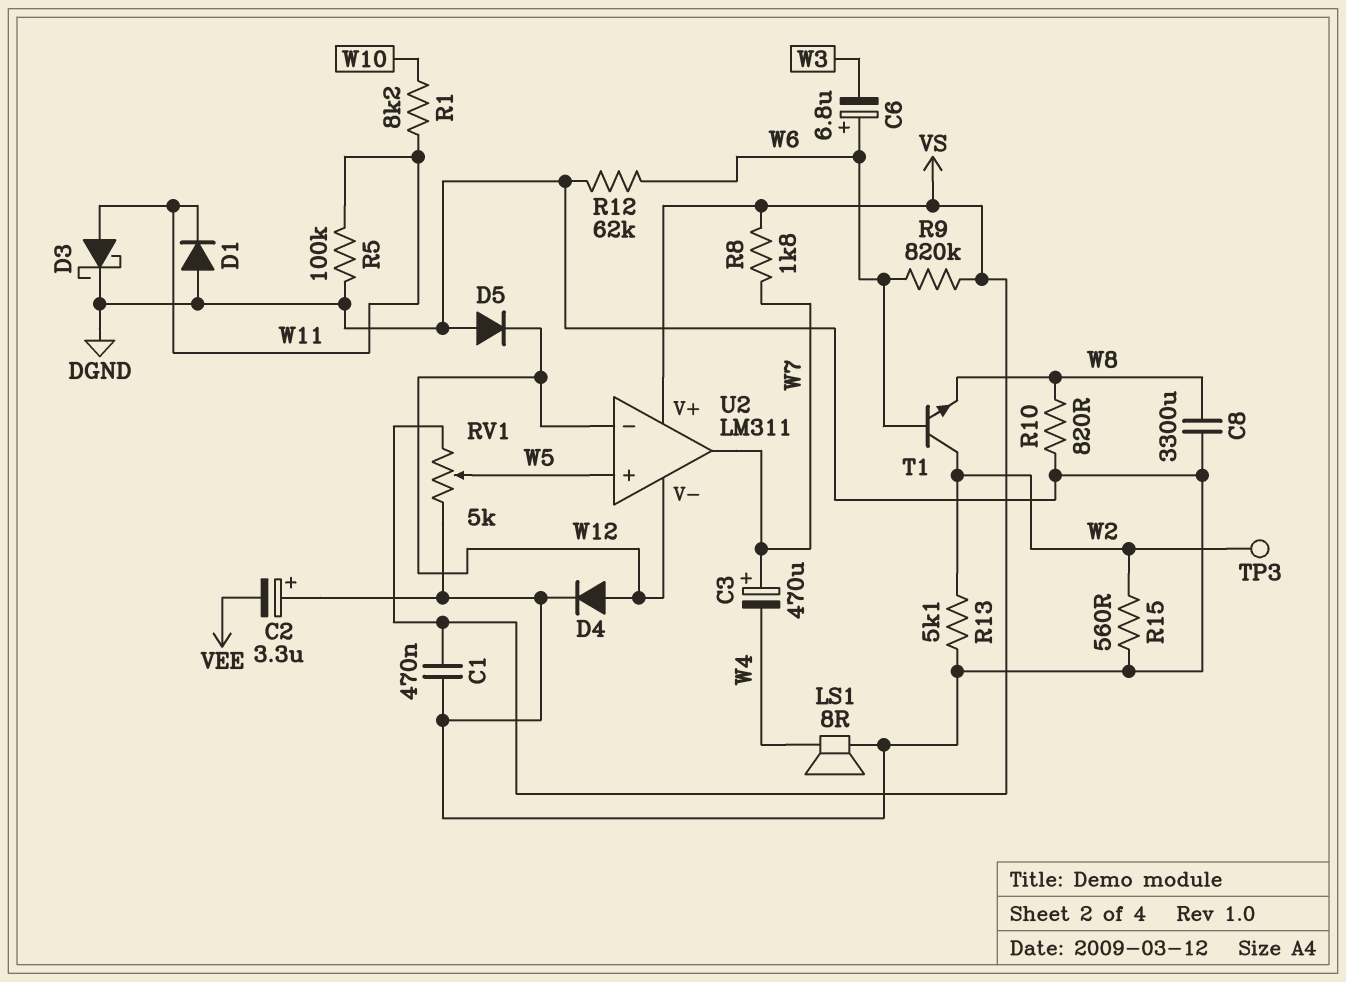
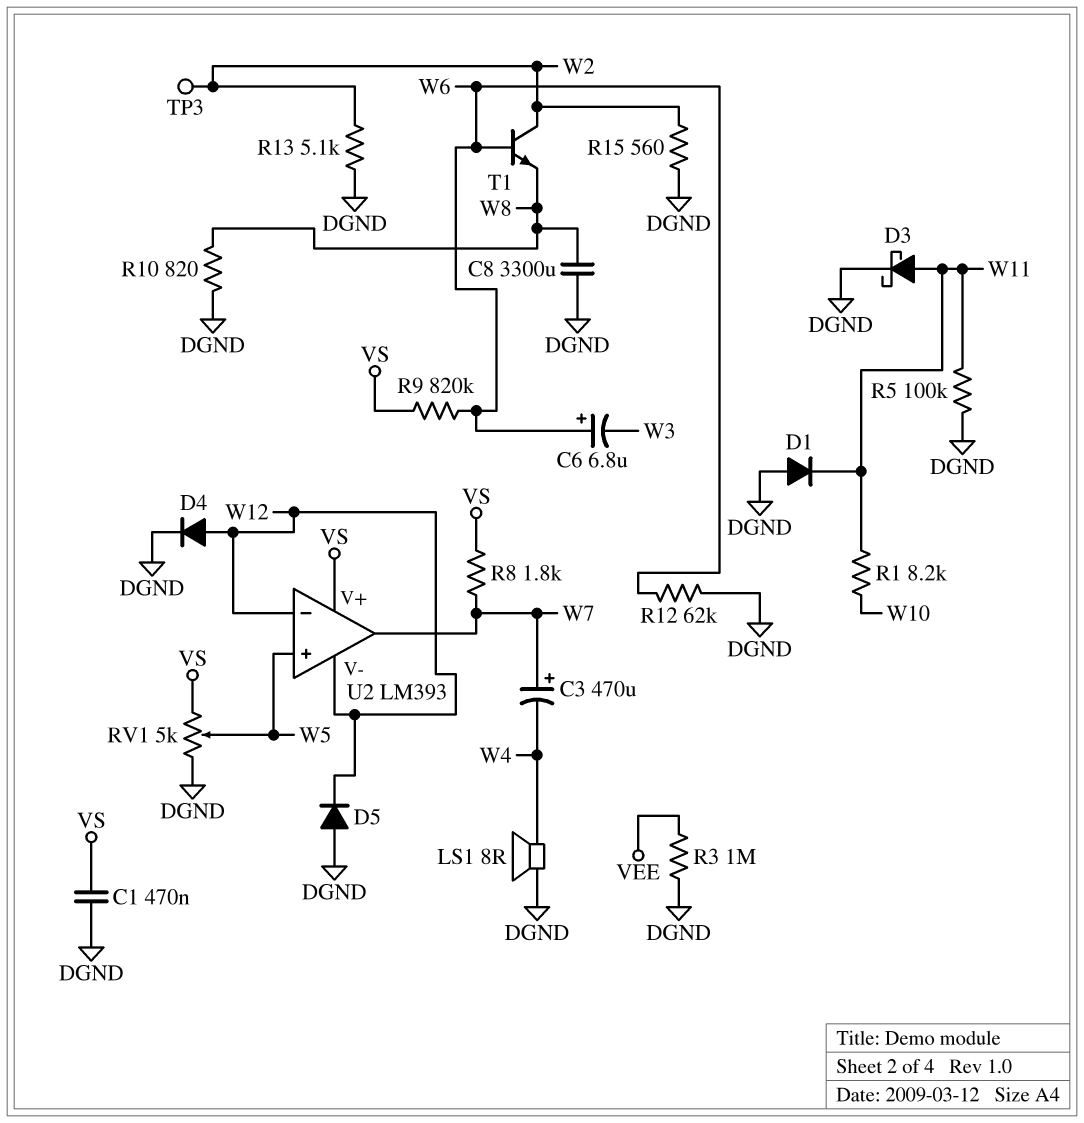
C2: 3.3uF (plus DGND, minus VEE) -> none
R3: none -> 1M (DGND, VEE)
U2: LM311 -> LM393

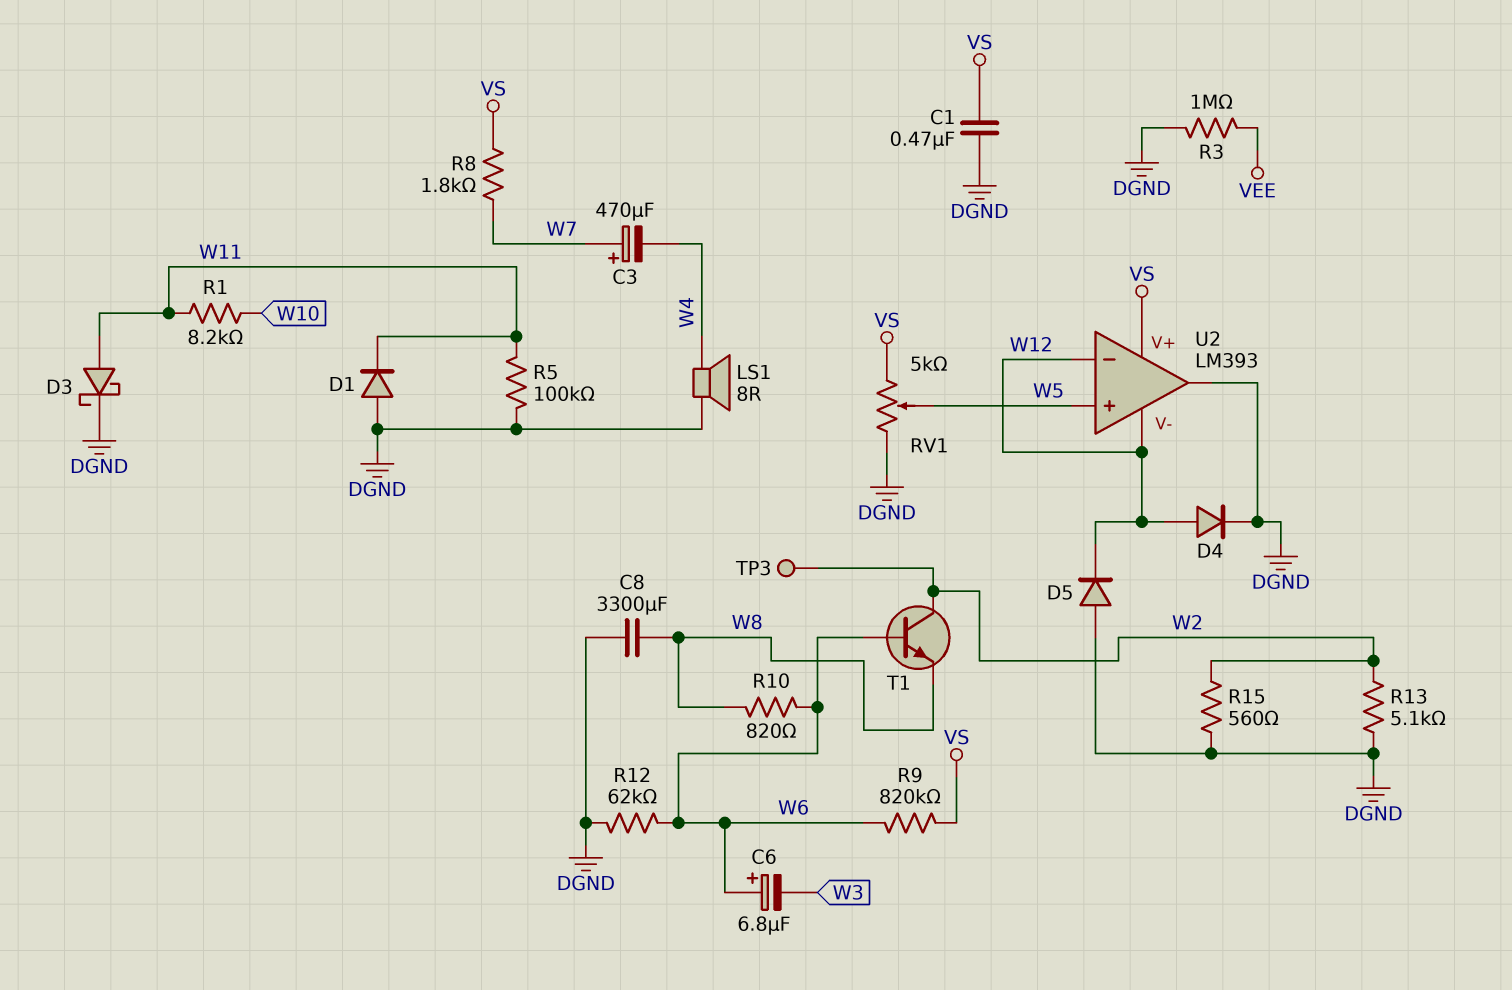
R10: 820 (DGND, W8) -> 820 (W6, W8)
U2 pin out: W7 -> DGND

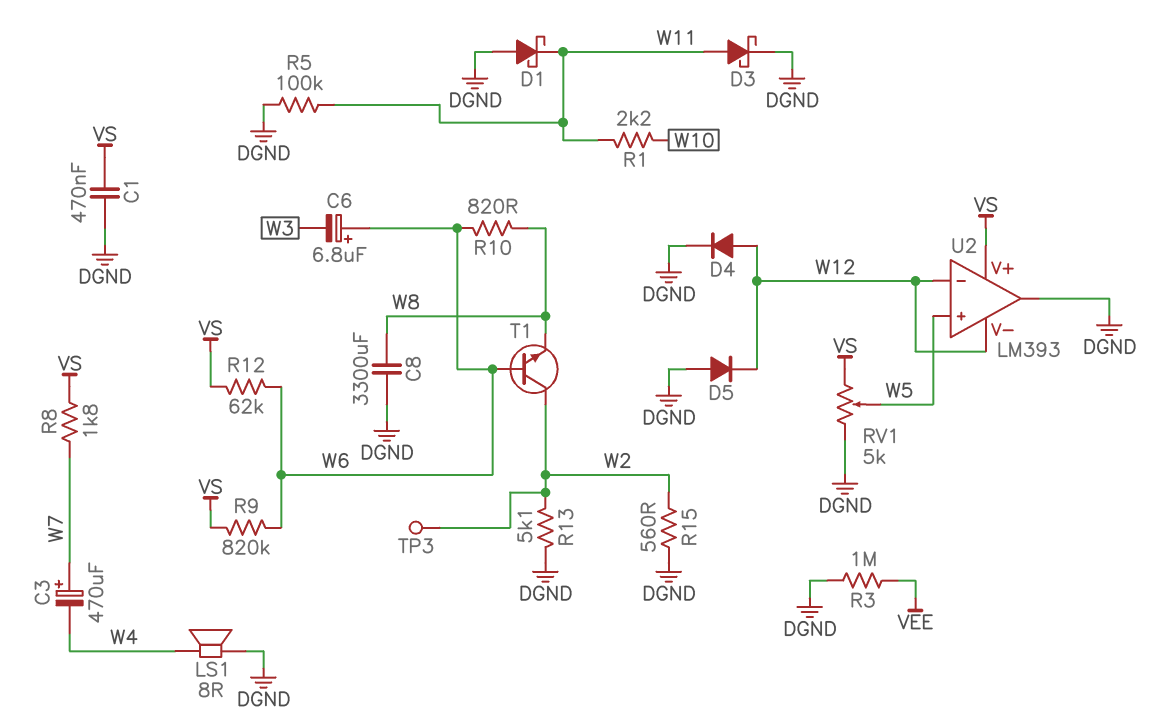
D1: diode (A DGND, K W11) -> schottky (A DGND, K W11)
R1: 8.2k (W10, W11) -> 2.2k (W10, W11)
R12: 62k (DGND, W6) -> 62k (VS, W6)

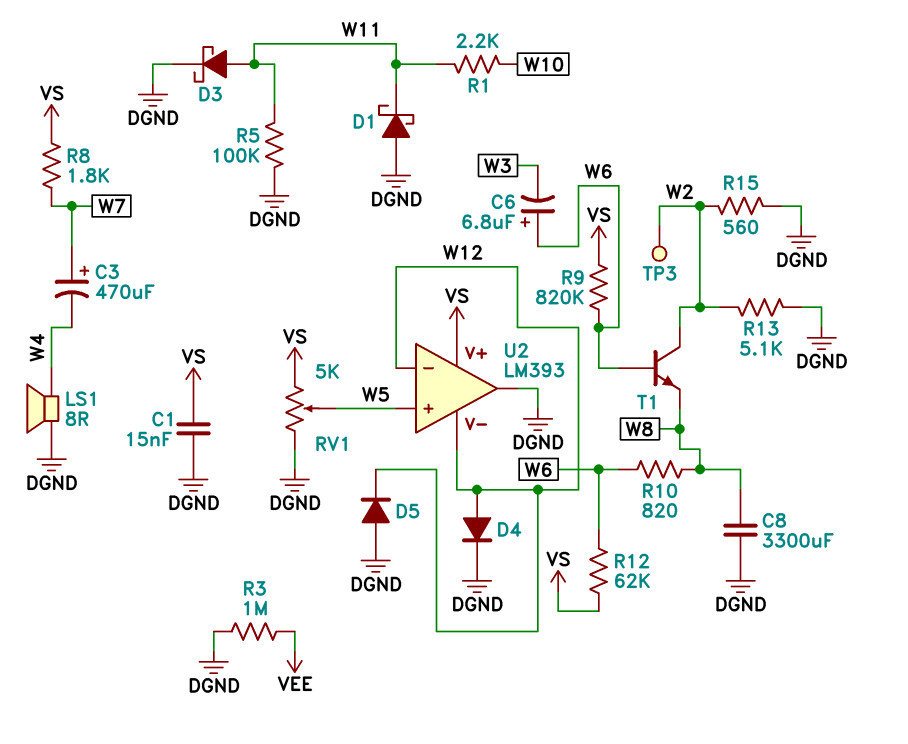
C1: 470nF (DGND, VS) -> 15nF (DGND, VS)

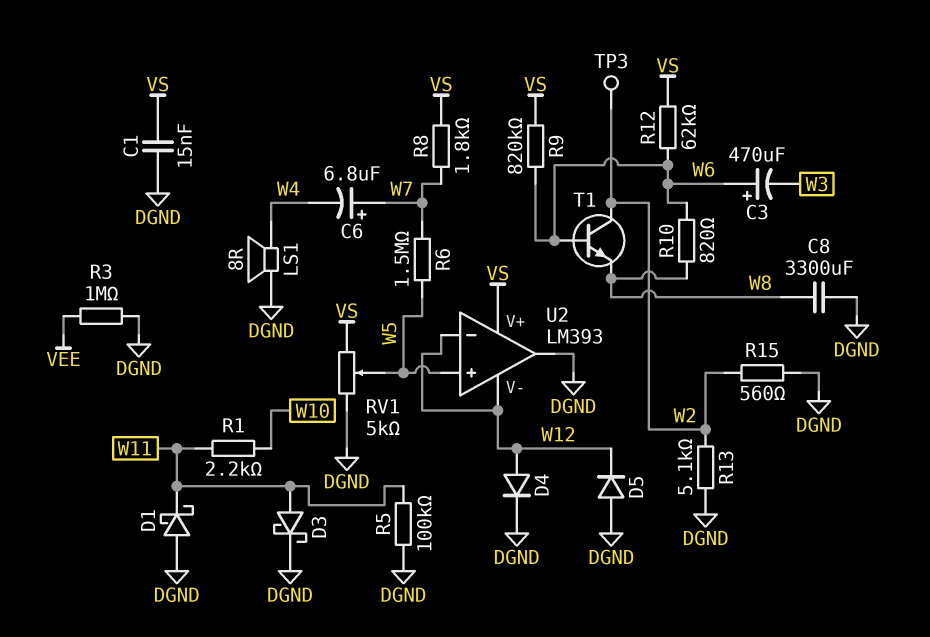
C3: 470uF (plus W7, minus W4) -> 470uF (plus W6, minus W3)
C6: 6.8uF (plus W6, minus W3) -> 6.8uF (plus W7, minus W4)
R6: none -> 1.5M (W5, W7)

